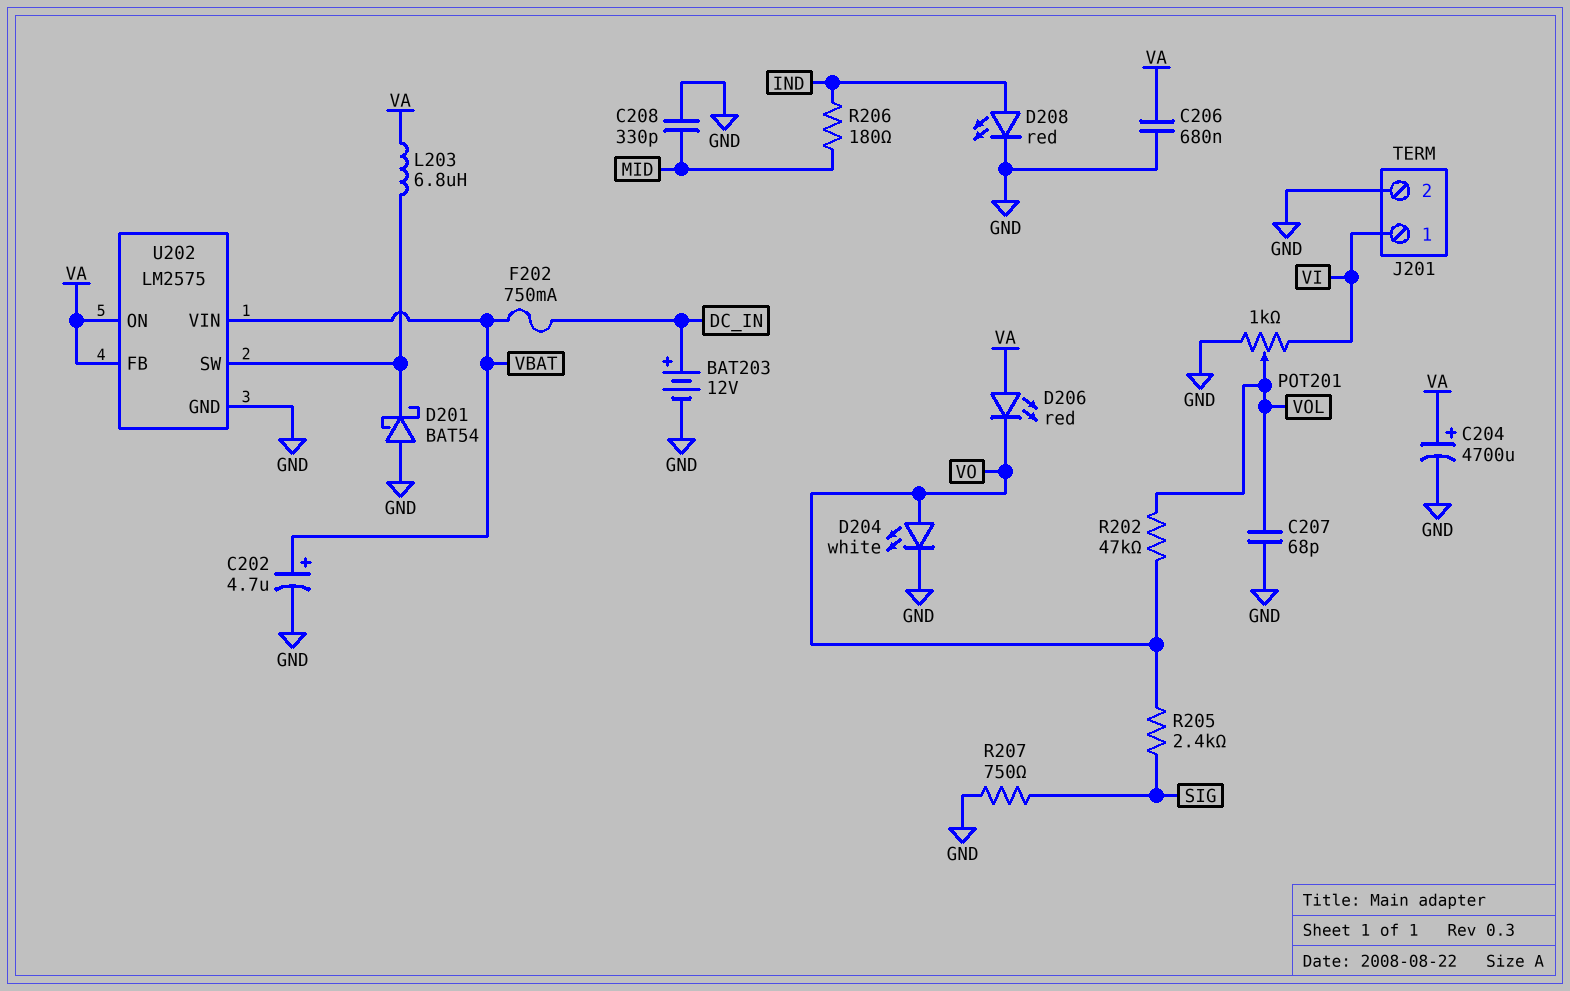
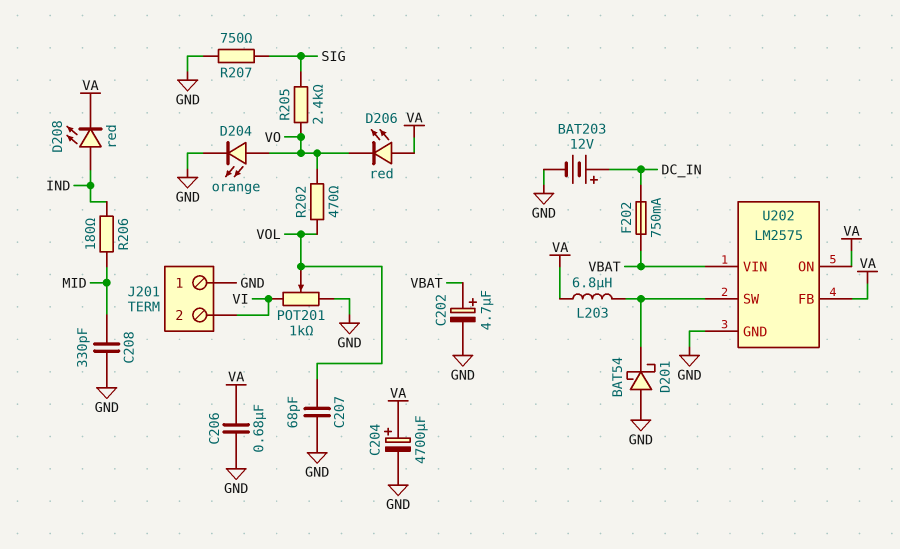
D204: LED white (A VO, K GND) -> LED orange (A VO, K GND)
D208: LED red (A IND, K GND) -> LED red (A IND, K VA)
J201 pin 1: VI -> GND
J201 pin 2: GND -> VI
R202: 47k (VO, VOL) -> 470 (VO, VOL)

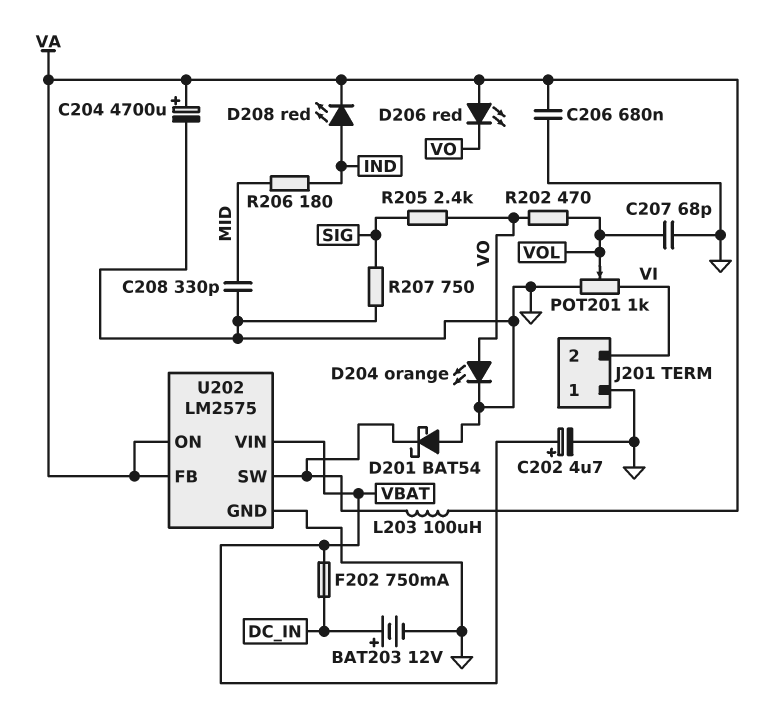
L203: 6.8uH (U202/SW, VA) -> 100uH (U202/SW, VA)

